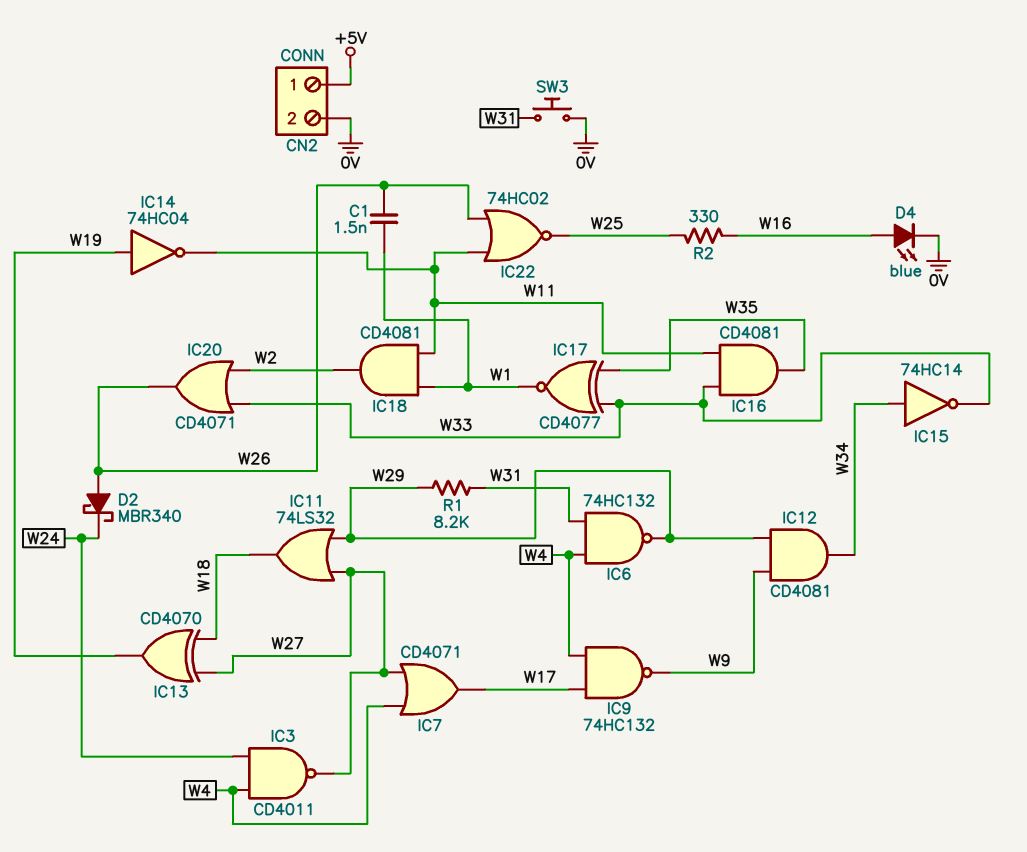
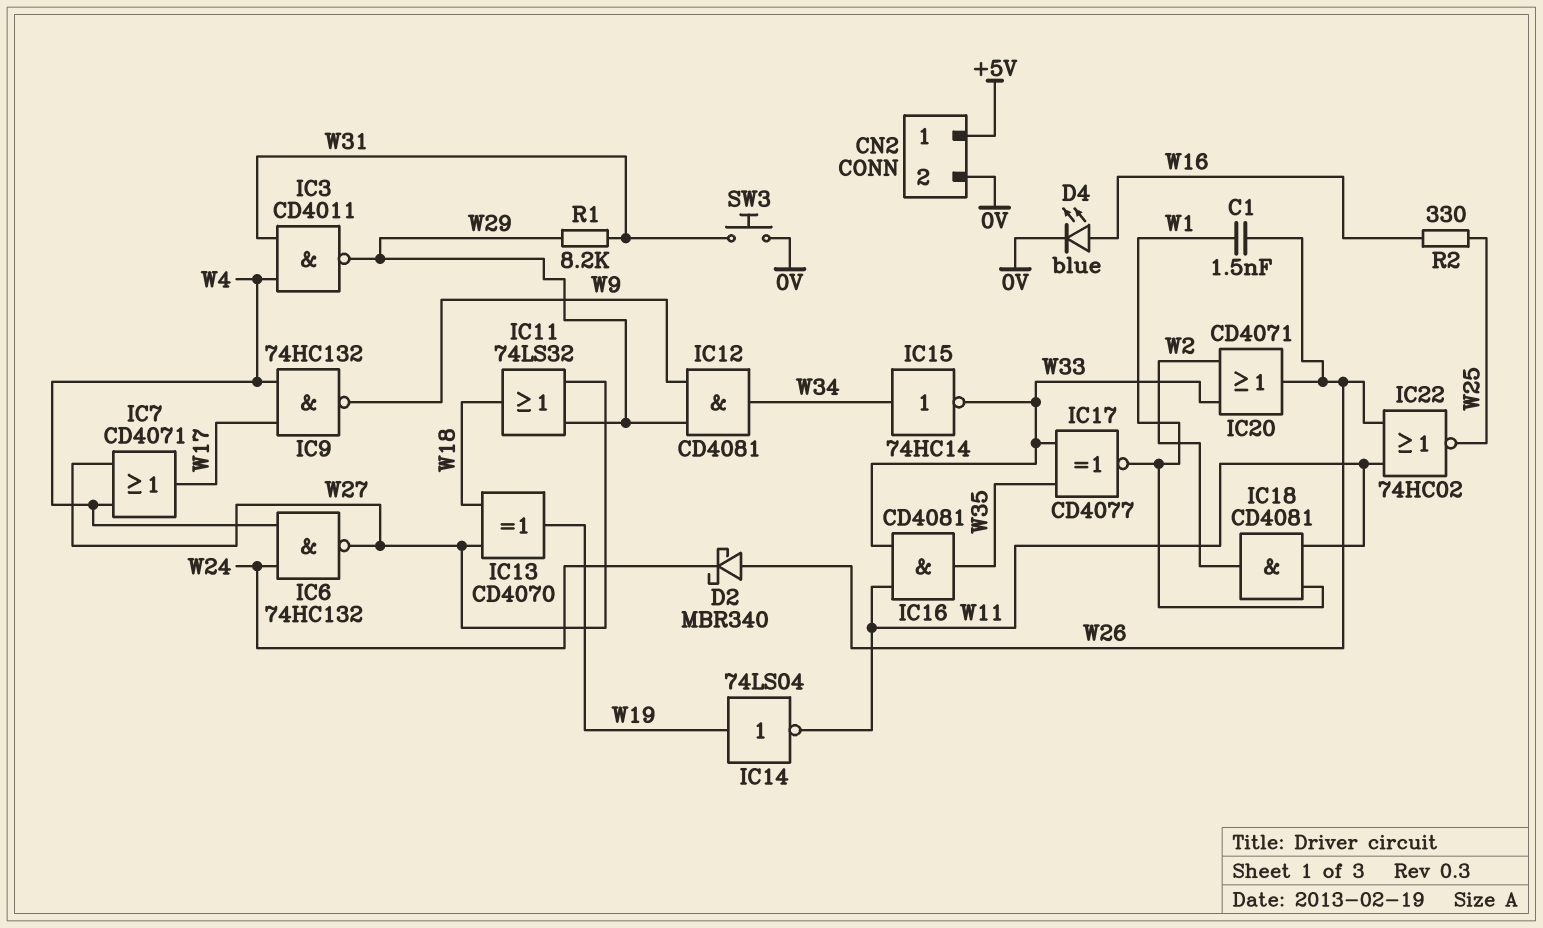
IC3: NAND CD4011 (in W4, in W24, out W27) -> NAND CD4011 (in W4, in W31, out W29)
IC6: NAND 74HC132 (in W4, in W31, out W29) -> NAND 74HC132 (in W4, in W24, out W27)
IC14: NOT 74HC04 (in W19, out W11) -> NOT 74LS04 (in W19, out W11)

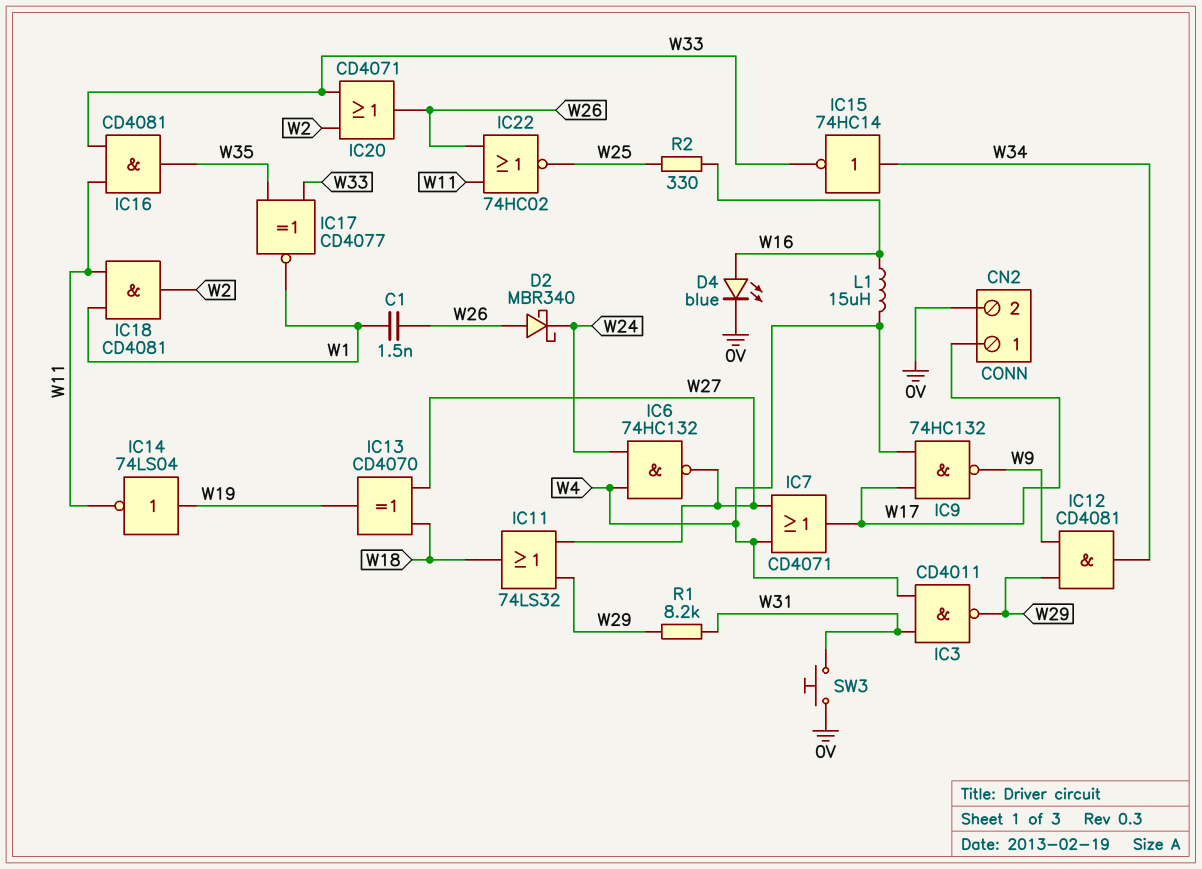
CN2 pin 1: +5V -> W17
L1: none -> 15uH (W4, W16)

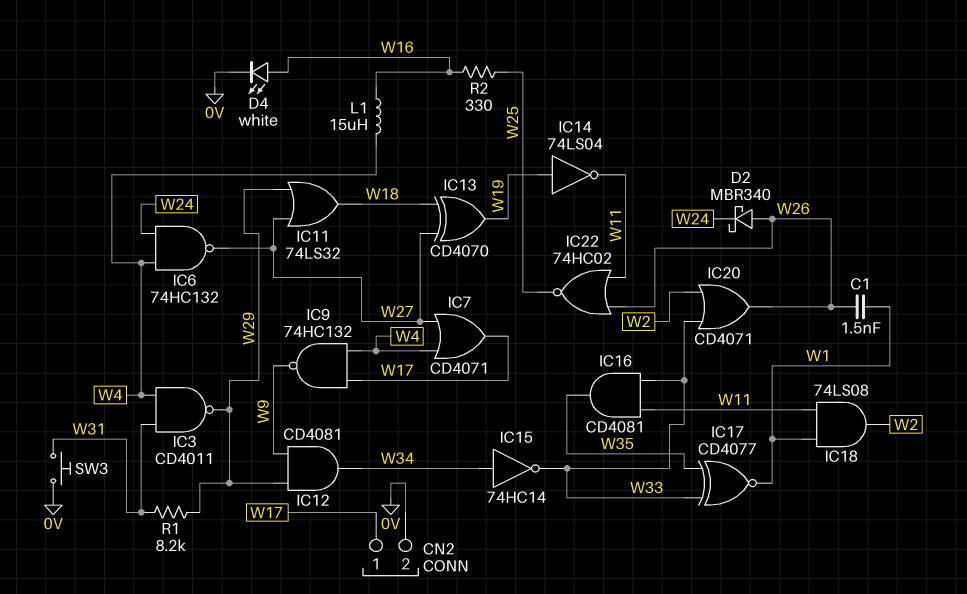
D4: LED blue (A W16, K 0V) -> LED white (A W16, K 0V)
IC18: AND CD4081 (in W1, in W11, out W2) -> AND 74LS08 (in W1, in W11, out W2)

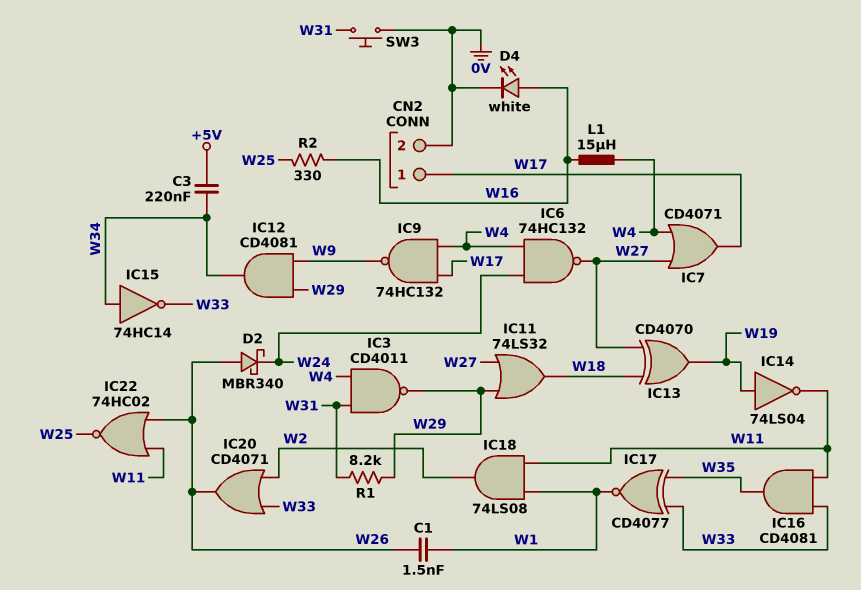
C3: none -> 220nF (+5V, W34)

